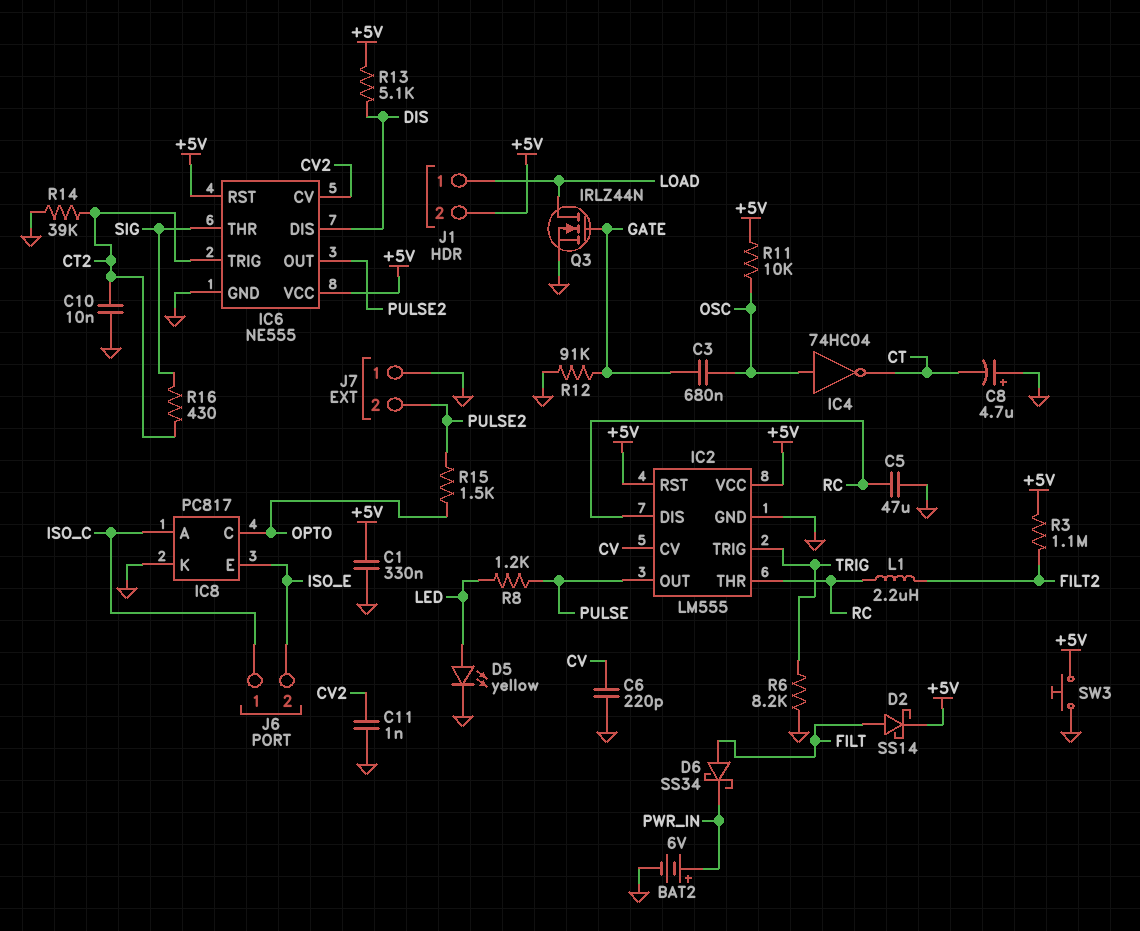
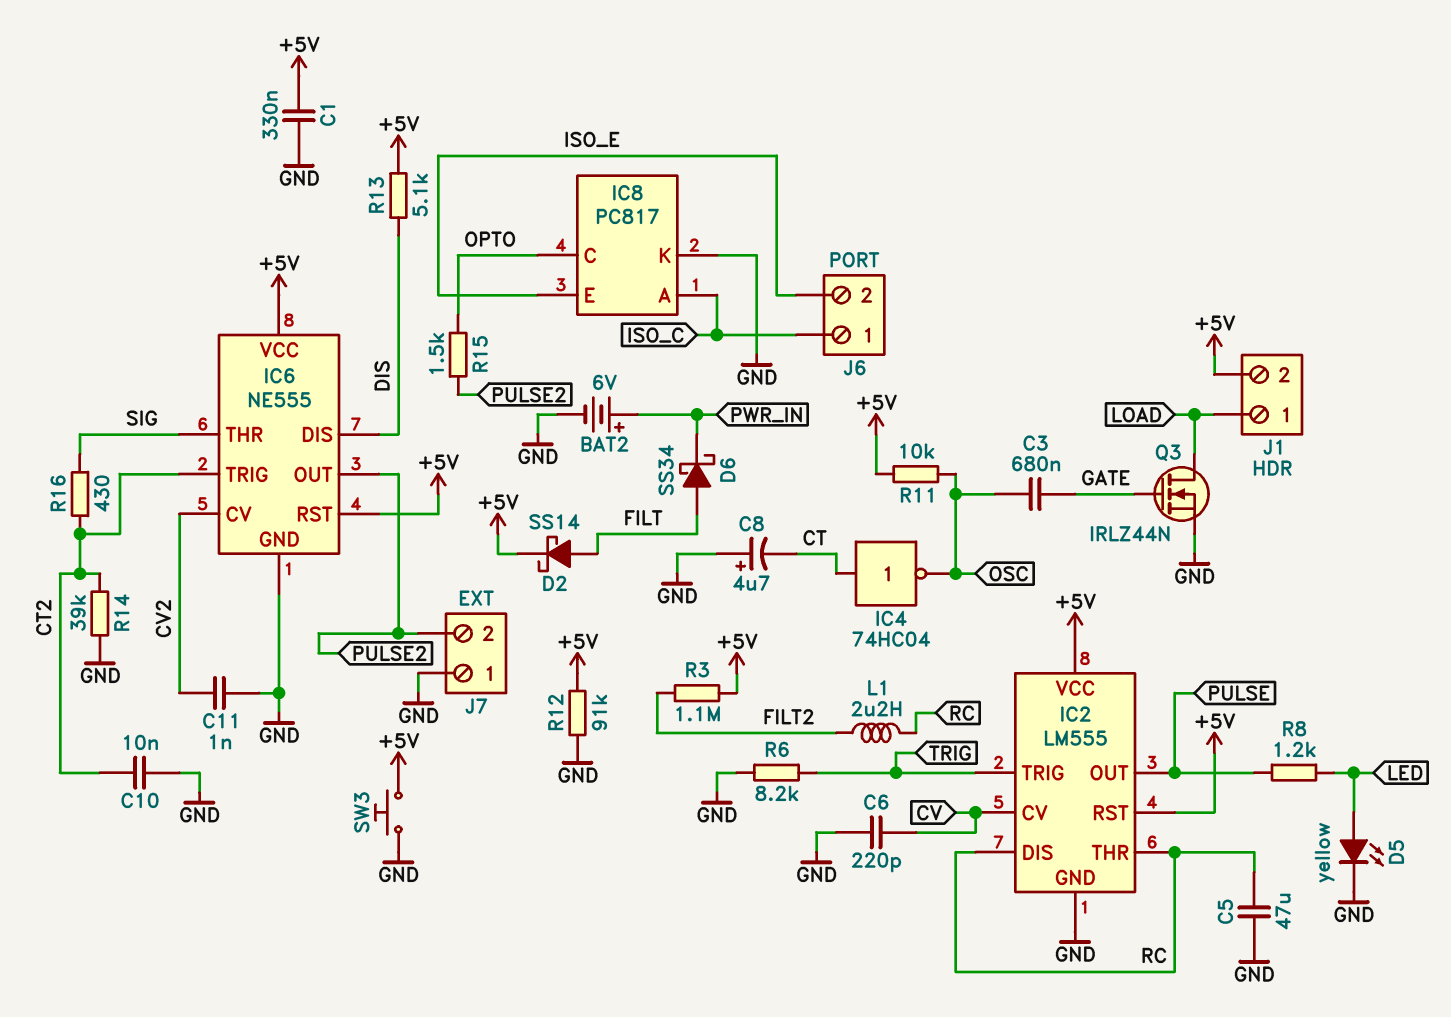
IC4: NOT 74HC04 (in OSC, out CT) -> NOT 74HC04 (in CT, out OSC)
R12: 91k (GATE, GND) -> 91k (+5V, GND)

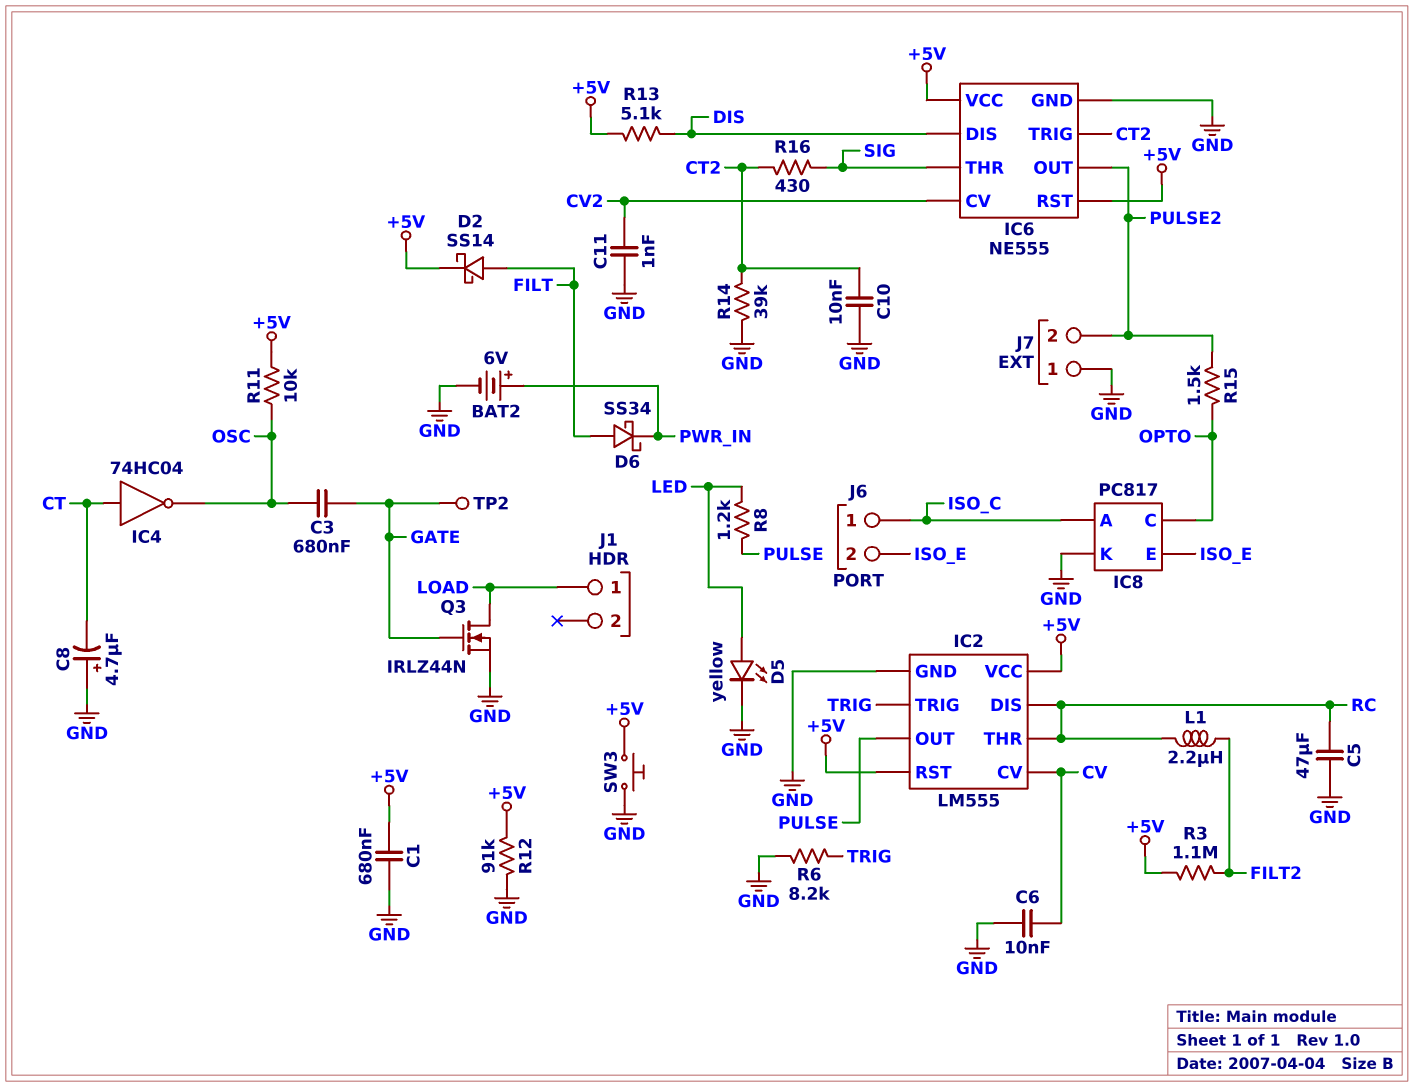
C1: 330nF (+5V, GND) -> 680nF (+5V, GND)
C6: 220pF (CV, GND) -> 10nF (CV, GND)
J1 pin 2: +5V -> none
TP2: none -> test point (GATE)

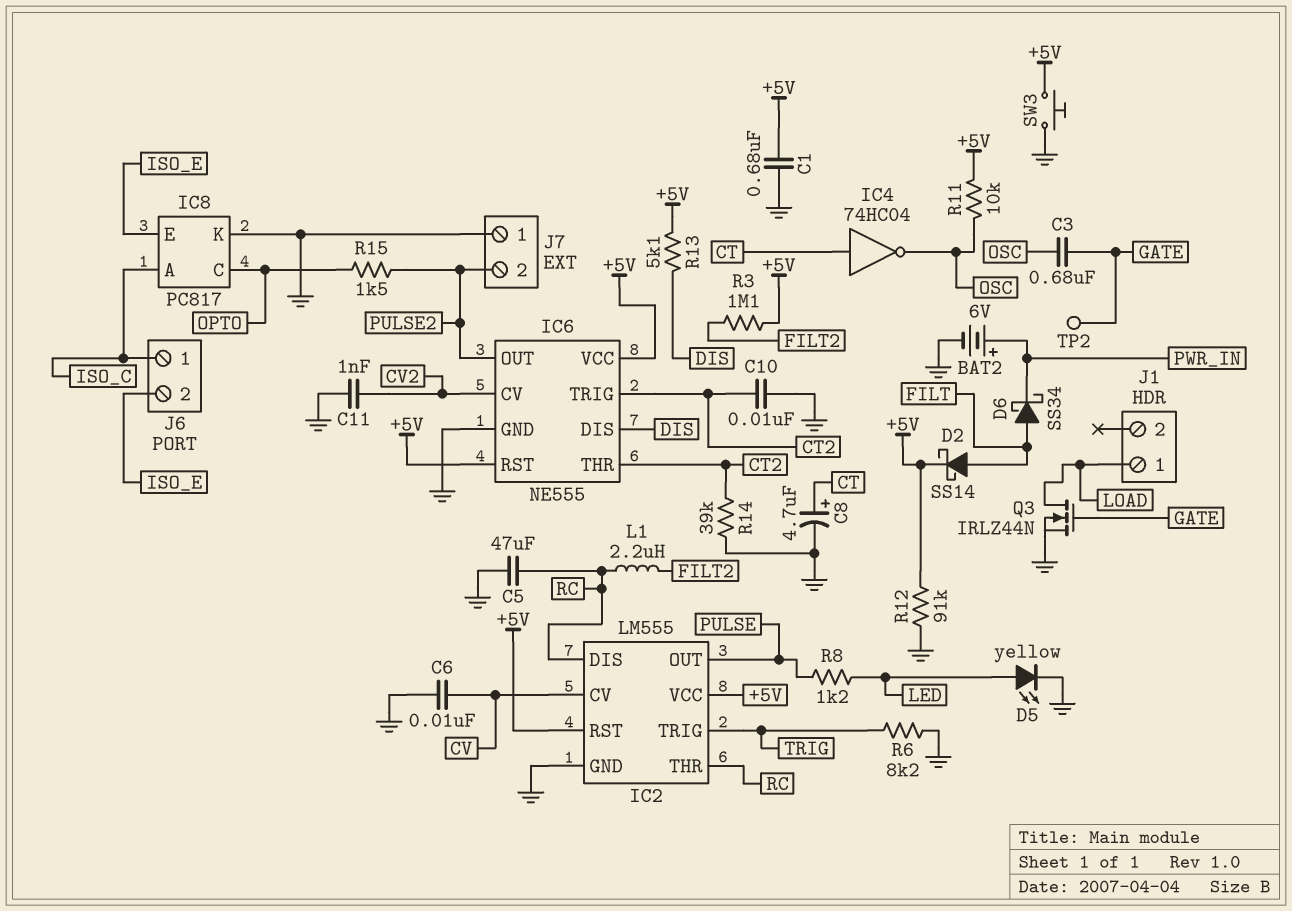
C8: 4.7uF (plus GND, minus CT) -> 4.7uF (plus CT, minus GND)
IC6 pin THR: SIG -> CT2
R16: 430 (CT2, SIG) -> none

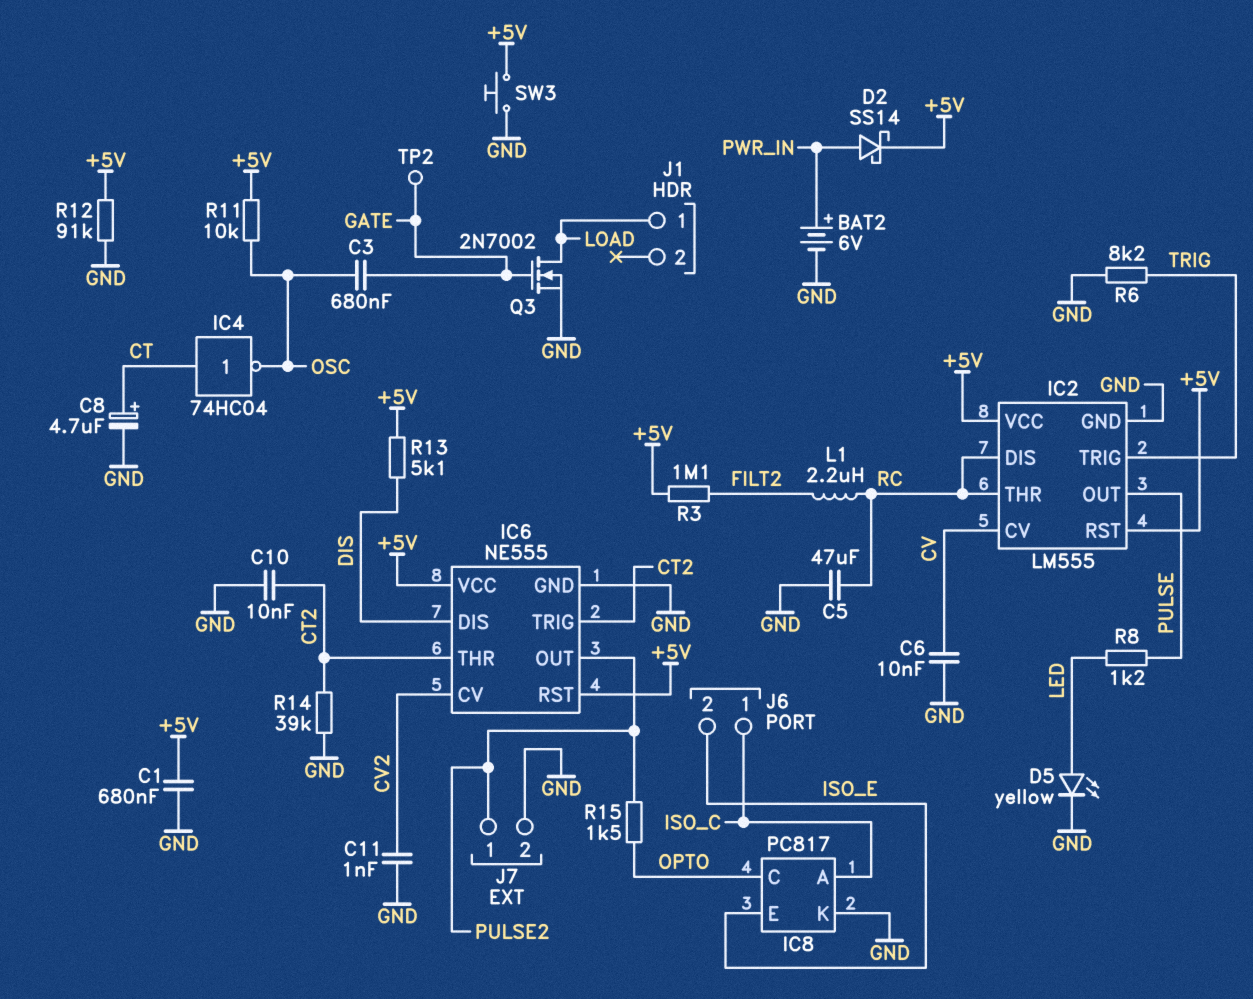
D2: schottky SS14 (A FILT, K +5V) -> schottky SS14 (A PWR_IN, K +5V)
D6: schottky SS34 (A FILT, K PWR_IN) -> none
J7 pin 1: GND -> PULSE2
J7 pin 2: PULSE2 -> GND
Q3: NMOS IRLZ44N (G GATE, D LOAD, S GND) -> NMOS 2N7002 (G GATE, D LOAD, S GND)

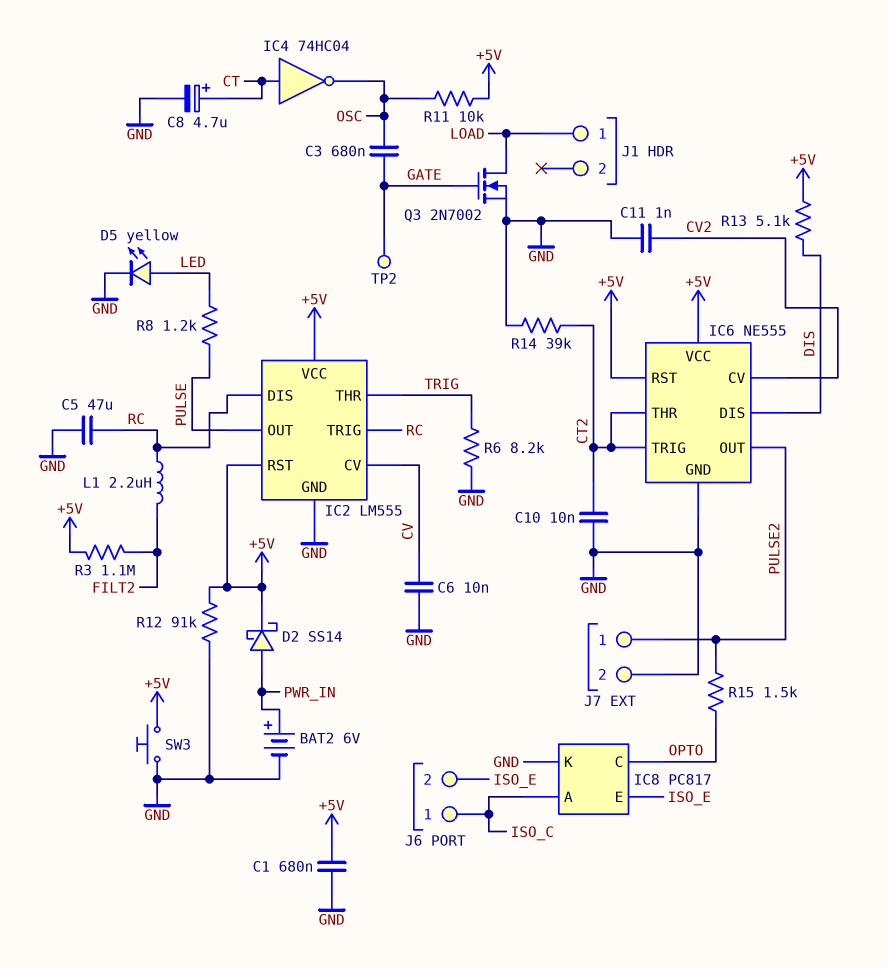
IC2 pin THR: RC -> TRIG
IC2 pin TRIG: TRIG -> RC

